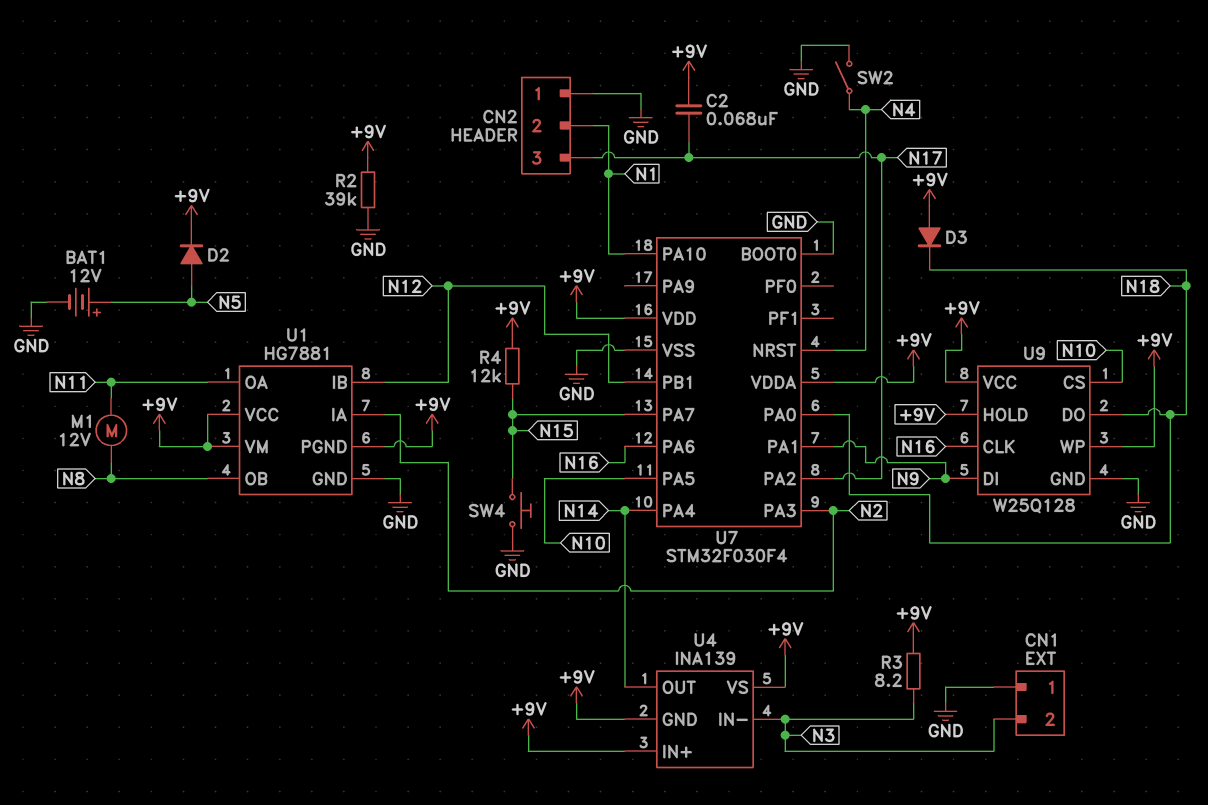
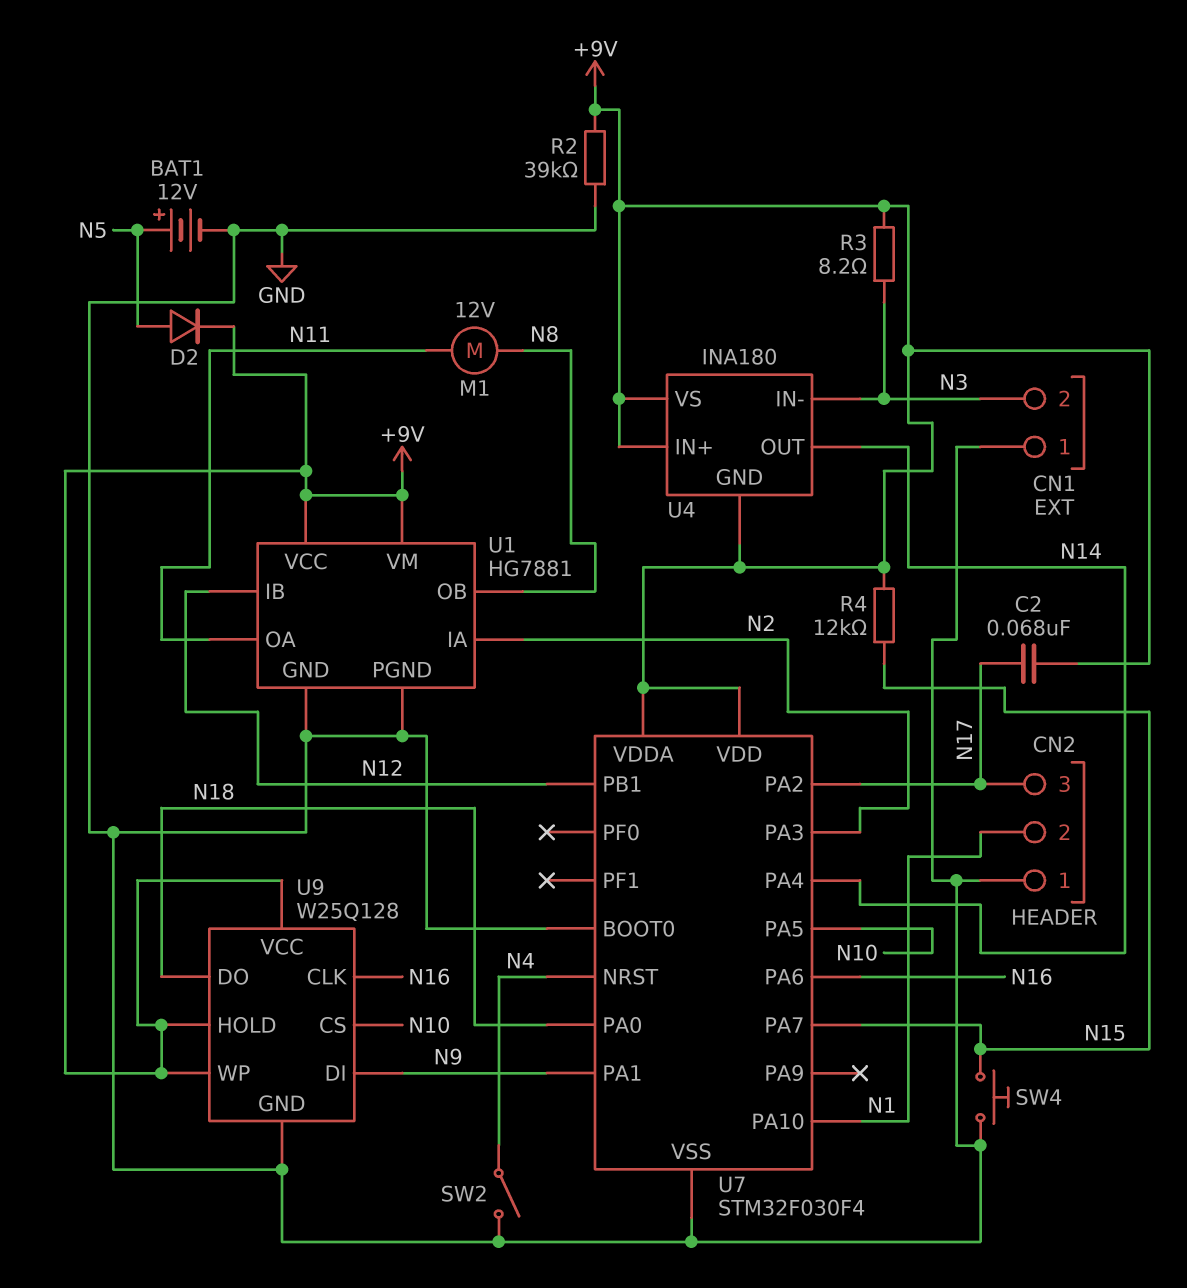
D3: diode (A +9V, K N18) -> none
U1 pin PGND: +9V -> GND
U4: INA139 -> INA180

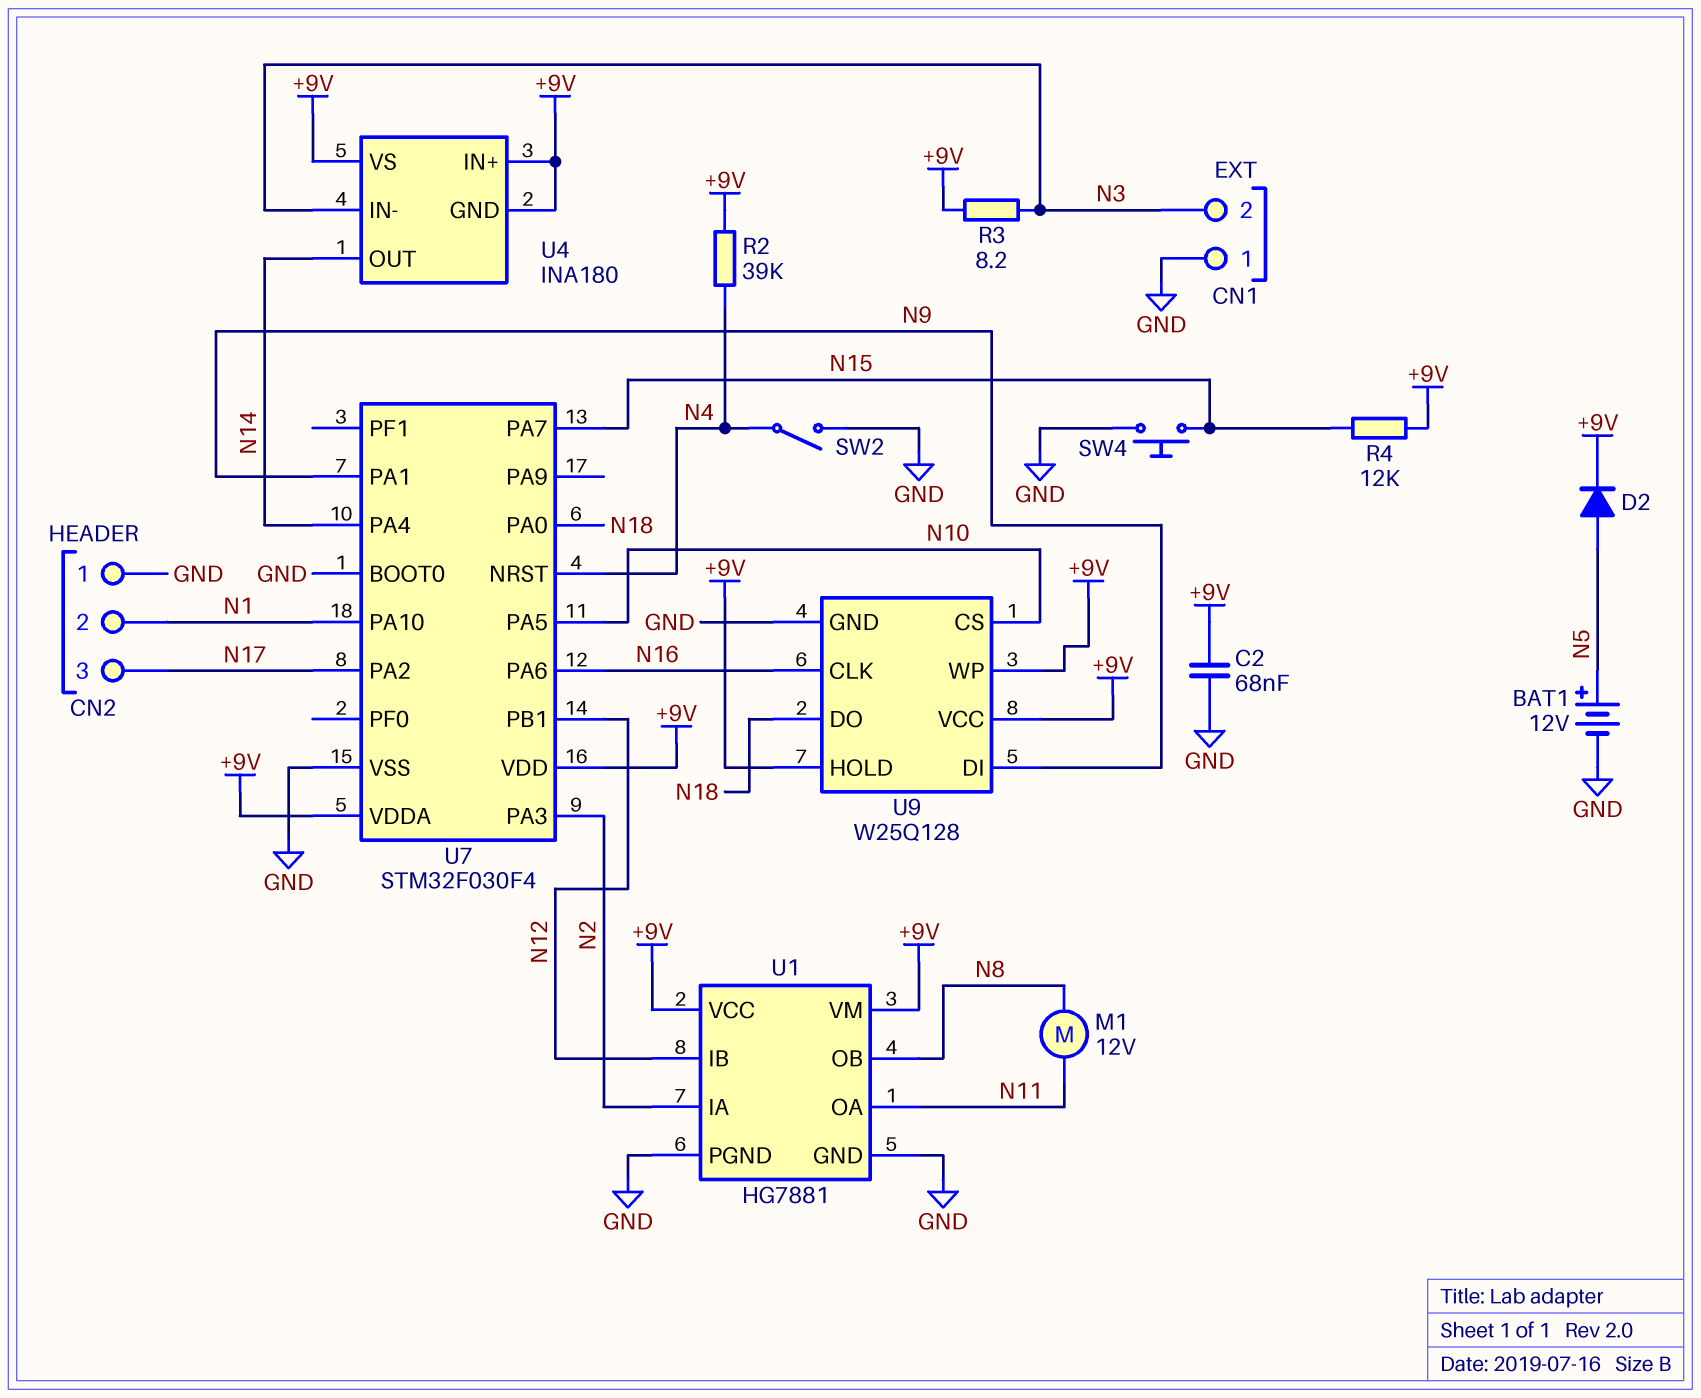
C2: 68nF (+9V, N17) -> 68nF (+9V, GND)
R2: 39k (+9V, GND) -> 39k (+9V, N4)

